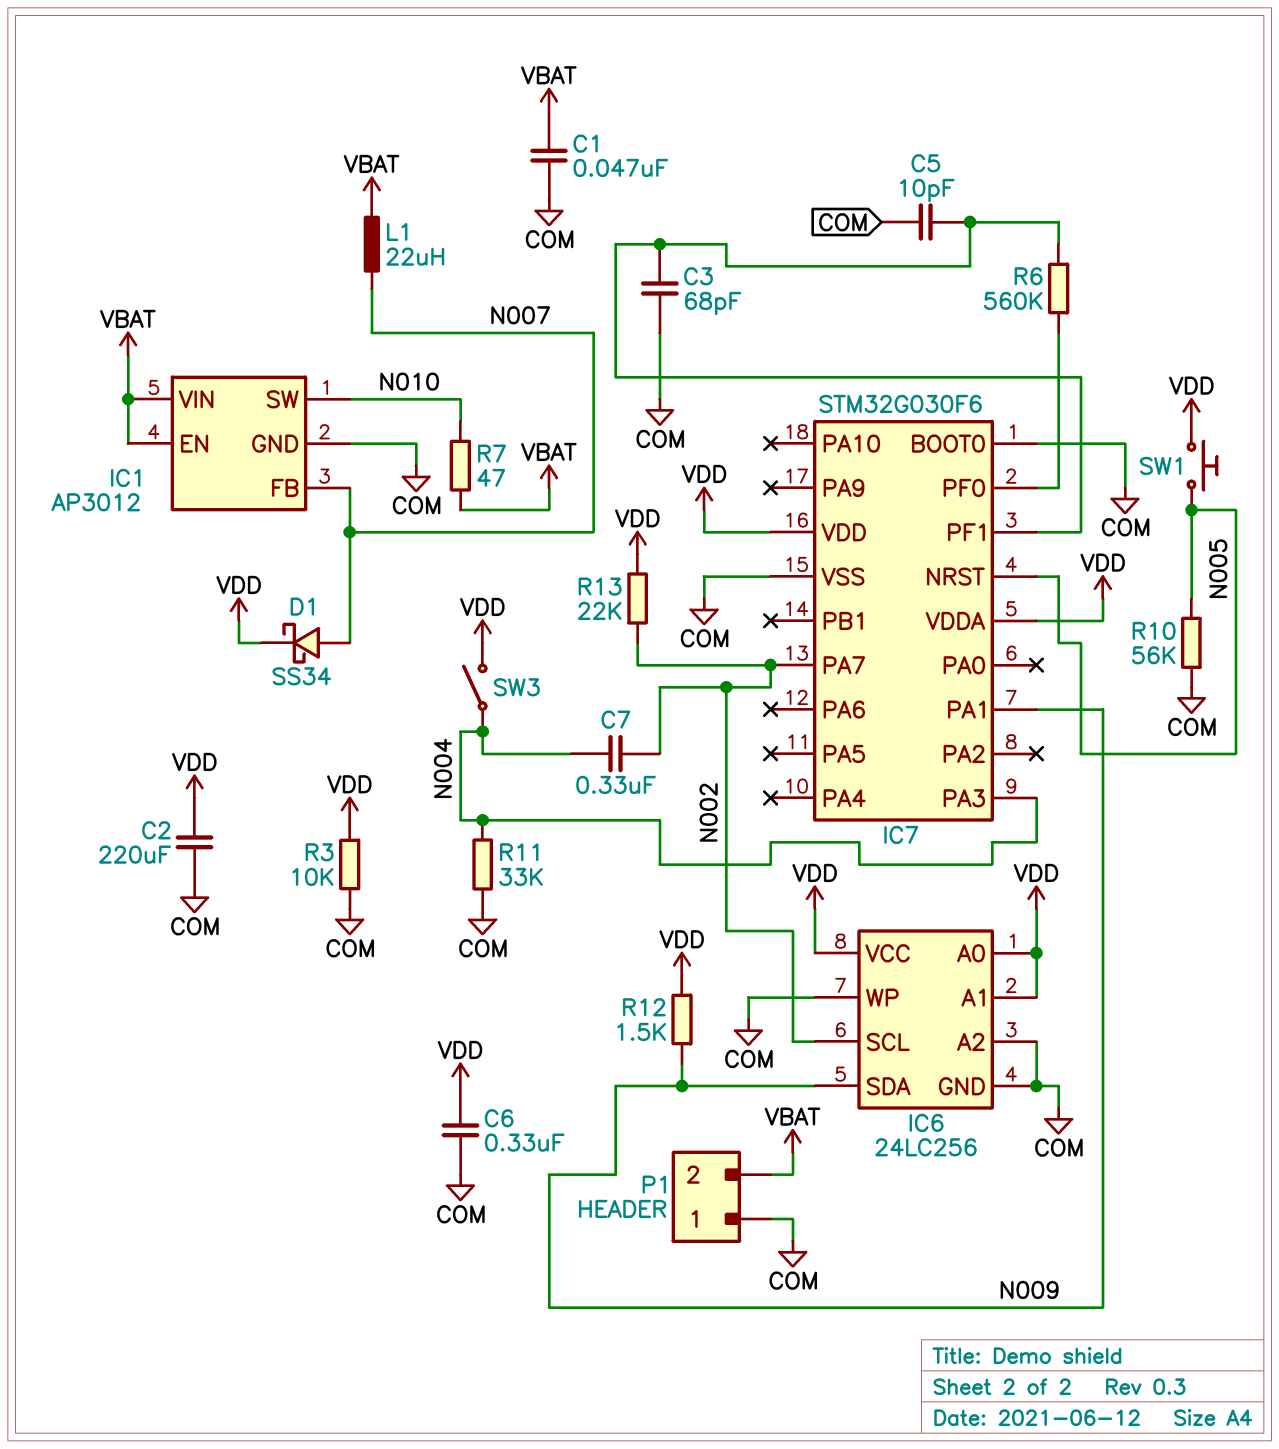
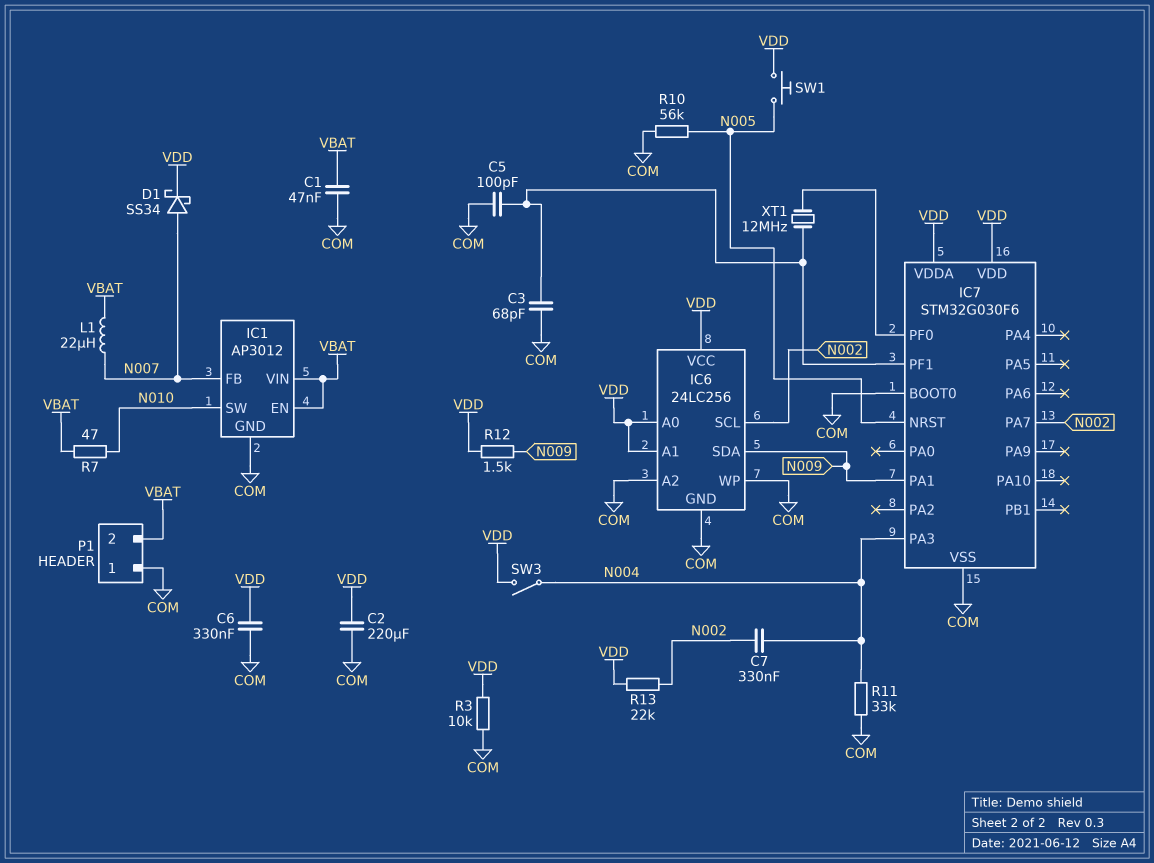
C5: 10pF (COM, IC7/PF1) -> 100pF (COM, IC7/PF1)
R6: 560k (IC7/PF0, IC7/PF1) -> none
XT1: none -> 12MHz (IC7/PF0, IC7/PF1)

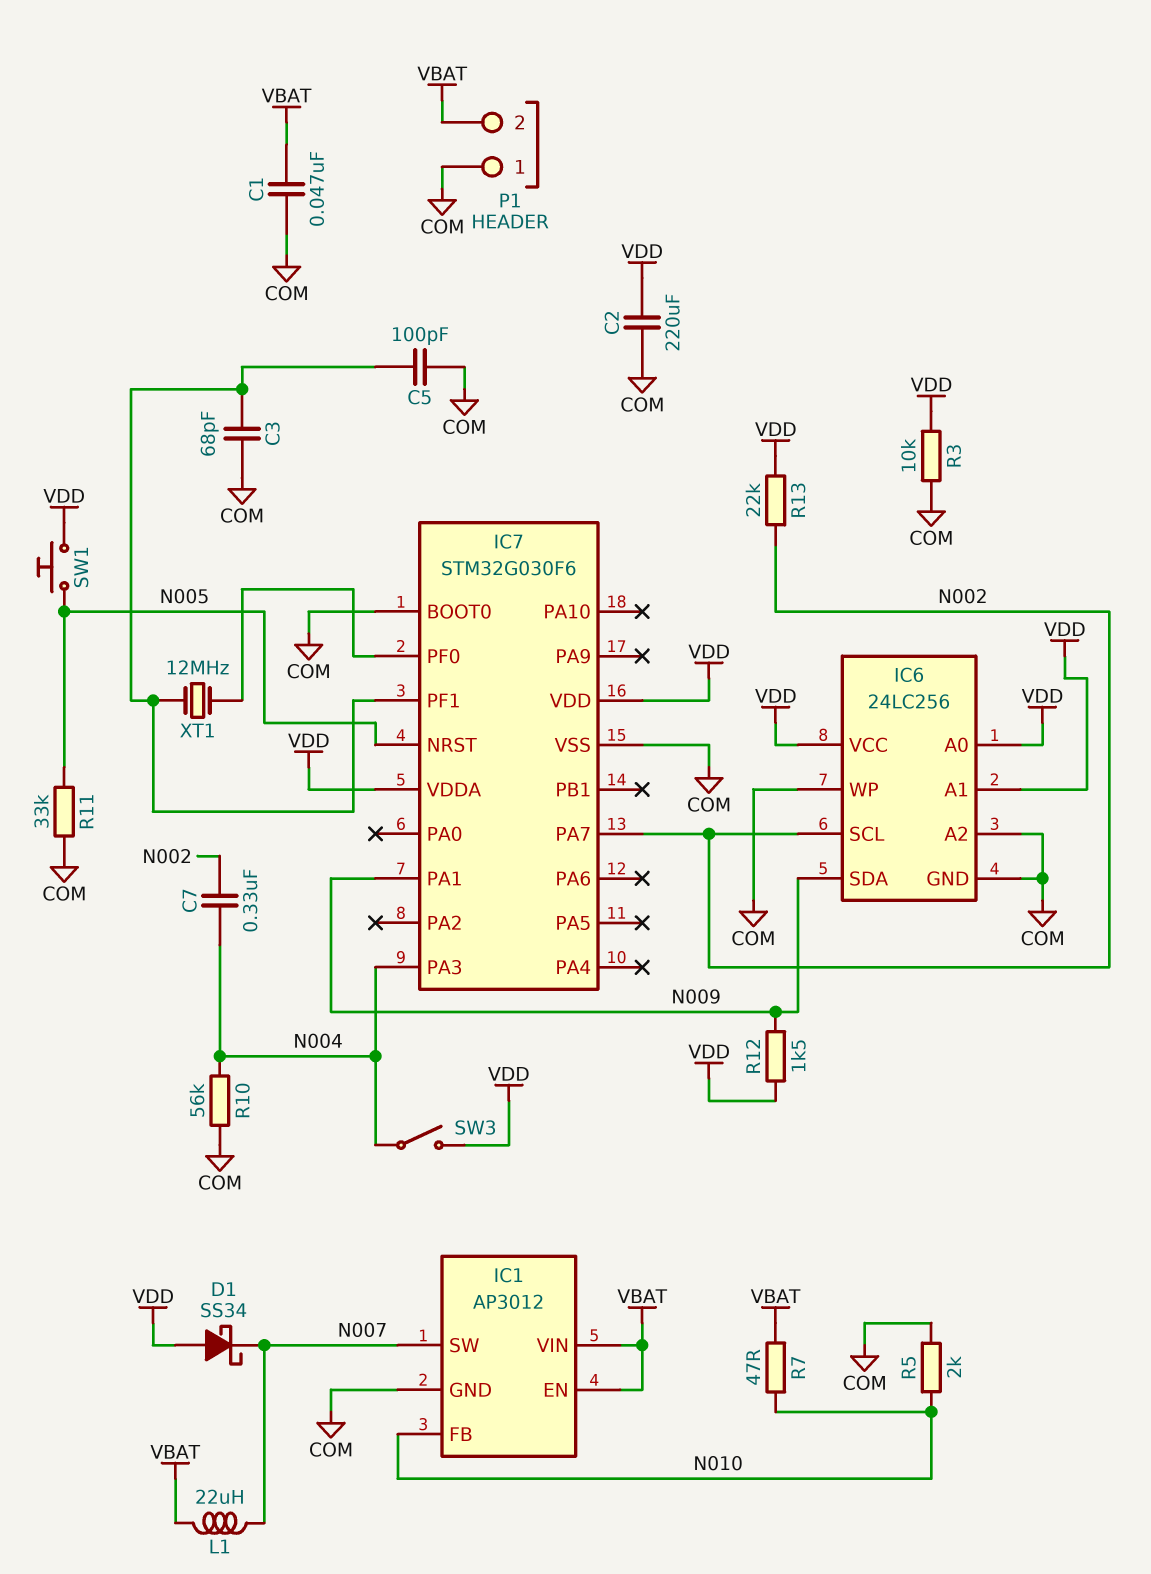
C6: 330nF (COM, VDD) -> none
D1: schottky SS34 (A N007, K VDD) -> schottky SS34 (A VDD, K N007)
IC1 pin FB: N007 -> N010
IC1 pin SW: N010 -> N007
R5: none -> 2k (COM, N010)
R10: 56k (COM, N005) -> 56k (COM, N004)
R11: 33k (COM, N004) -> 33k (COM, N005)

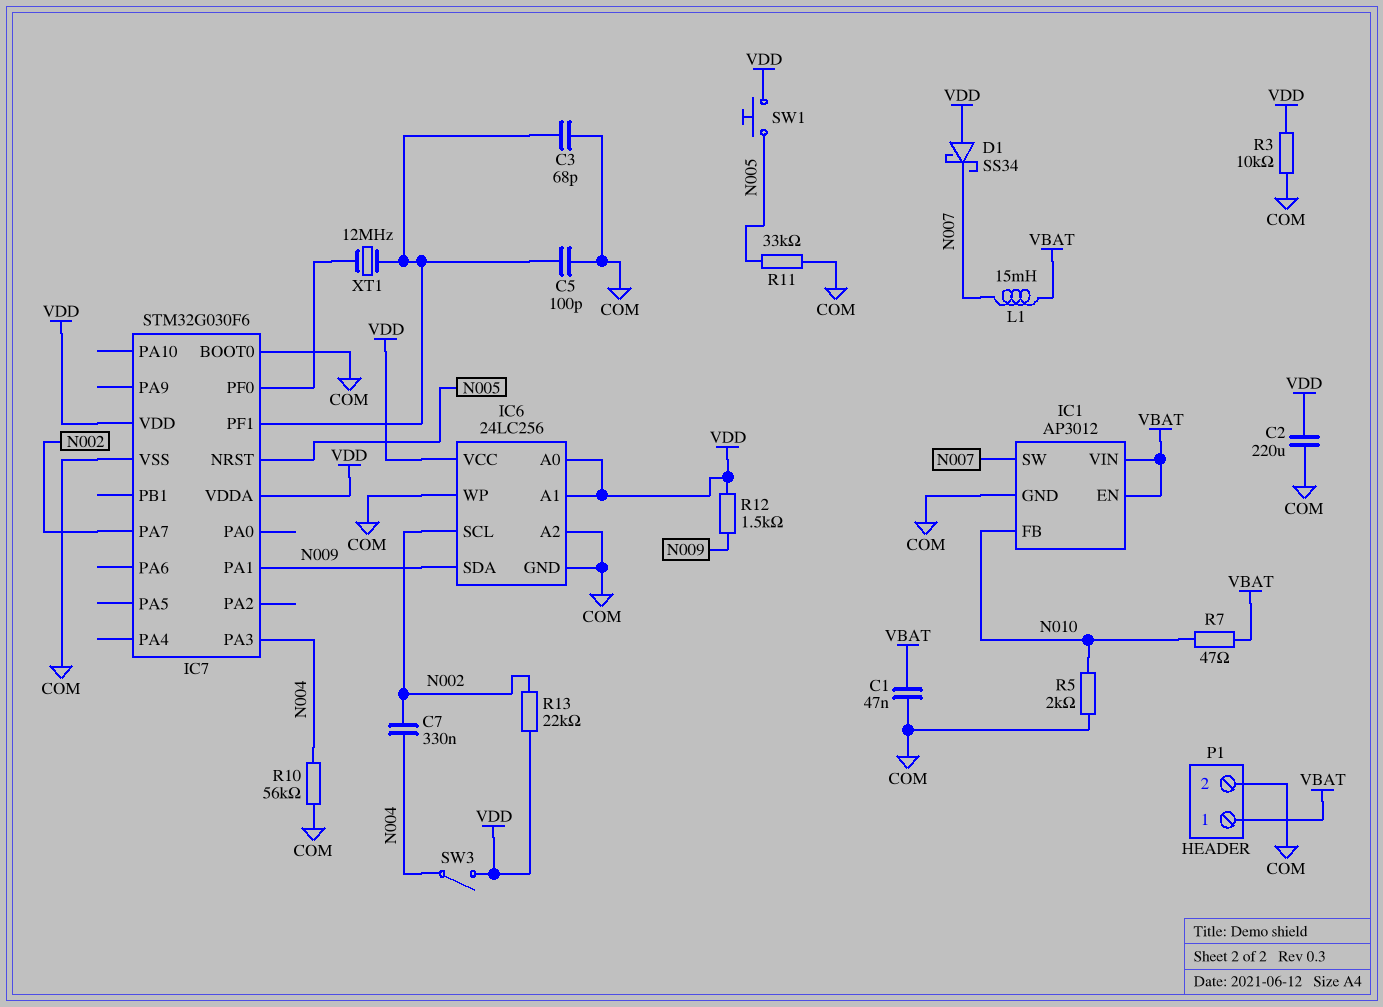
L1: 22uH (N007, VBAT) -> 15mH (N007, VBAT)
P1 pin 1: COM -> VBAT
P1 pin 2: VBAT -> COM

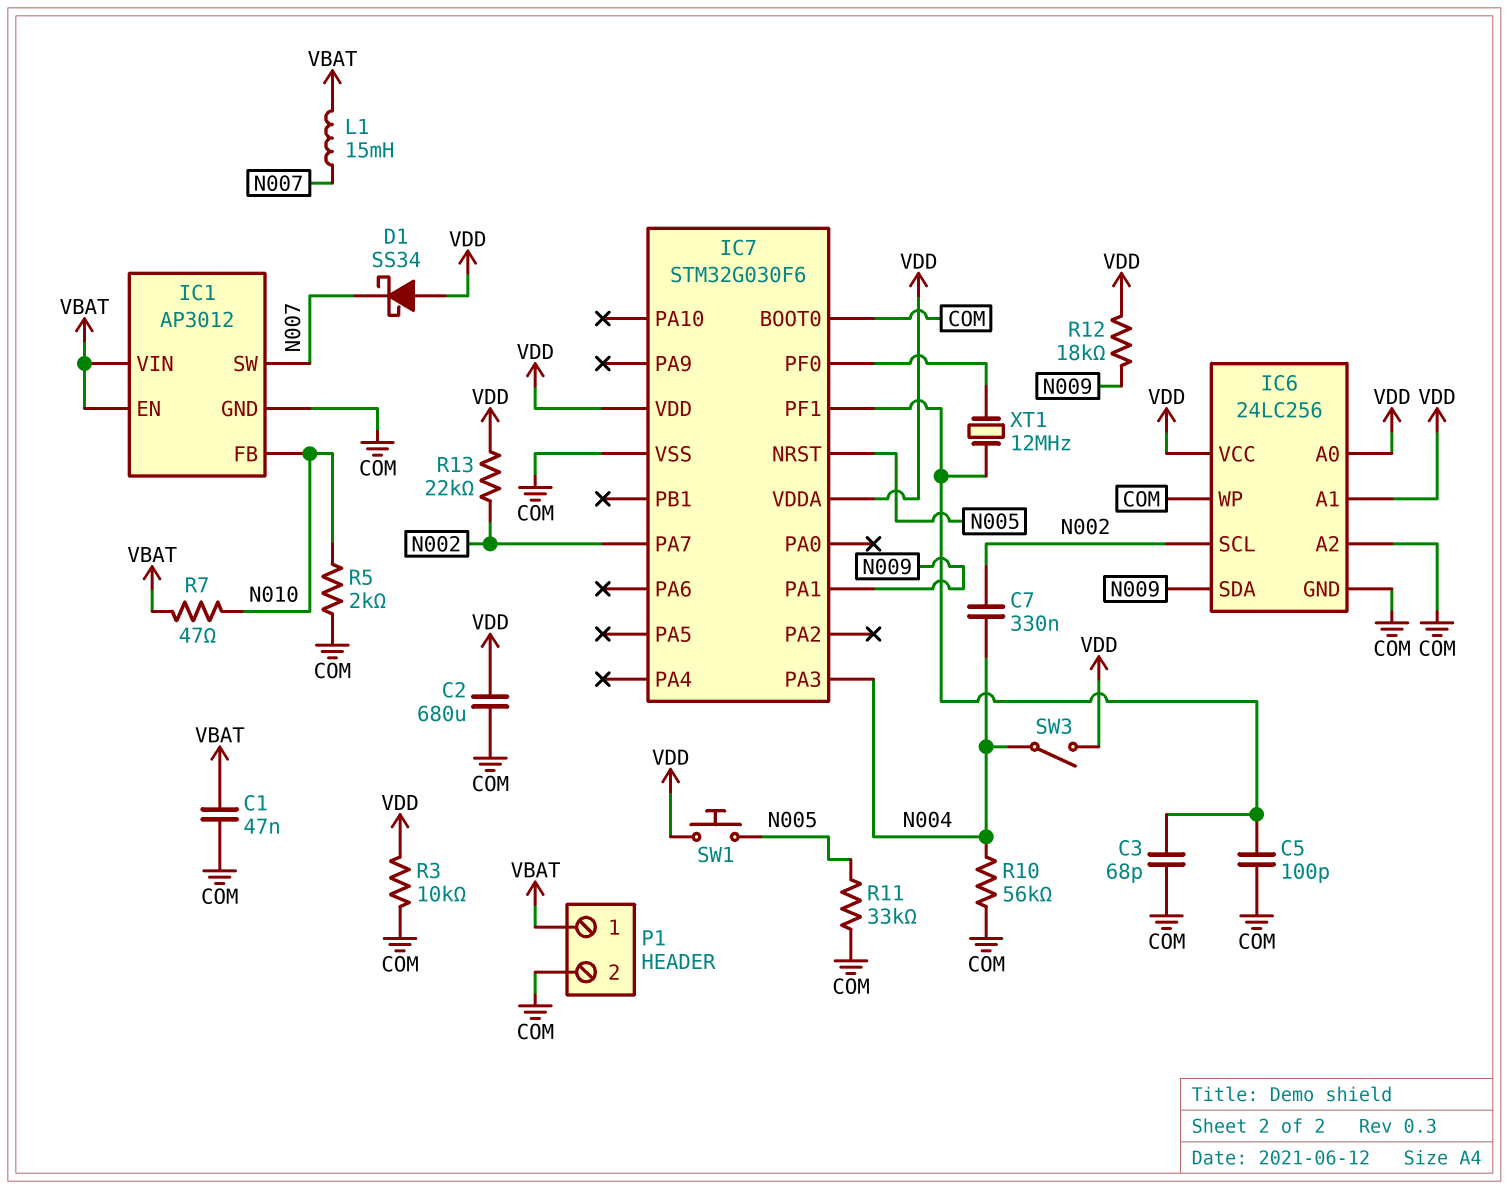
C2: 220uF (COM, VDD) -> 680uF (COM, VDD)
R12: 1.5k (N009, VDD) -> 18k (N009, VDD)

